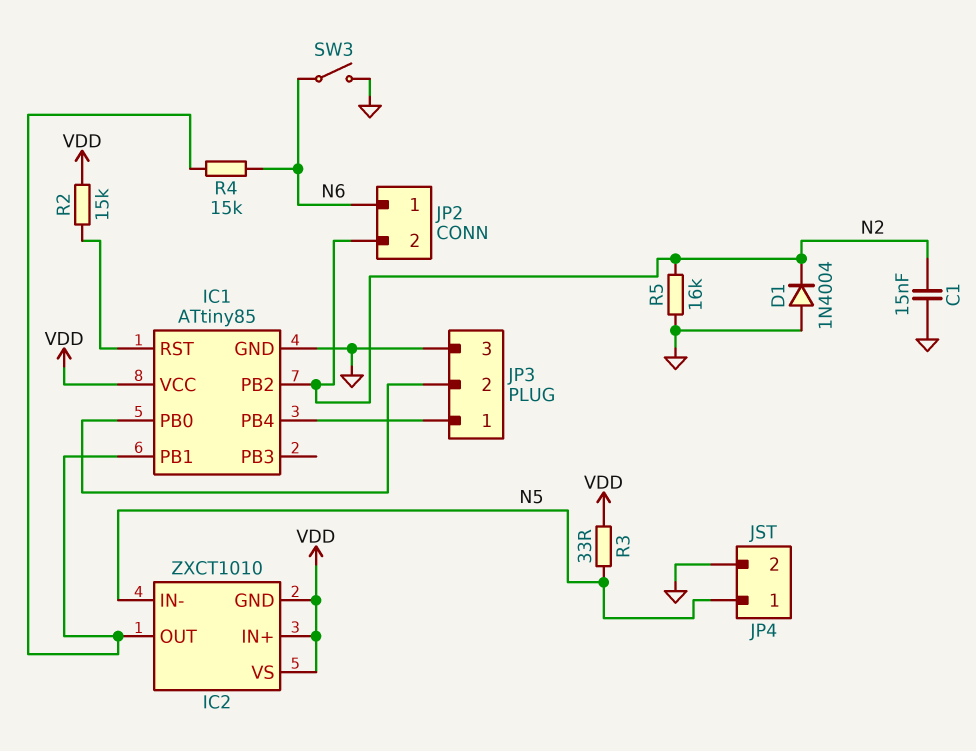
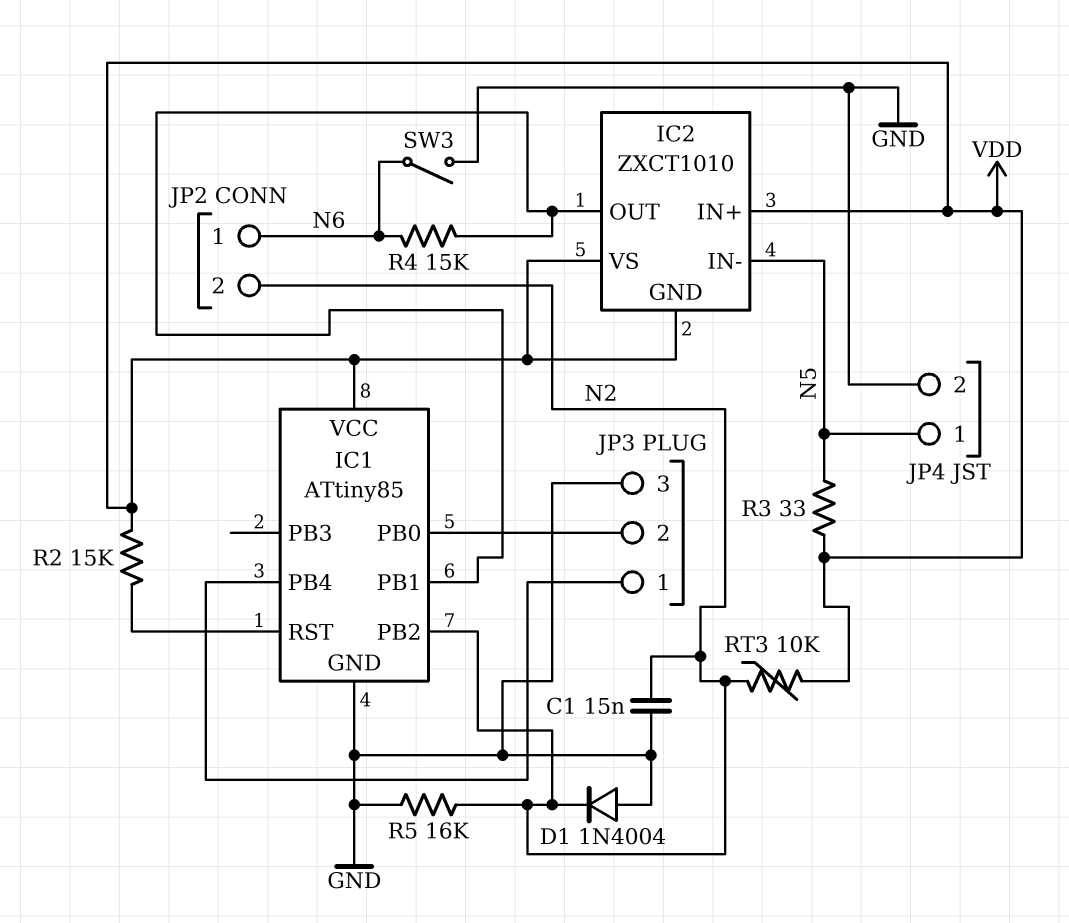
RT3: none -> 10k (N2, VDD)

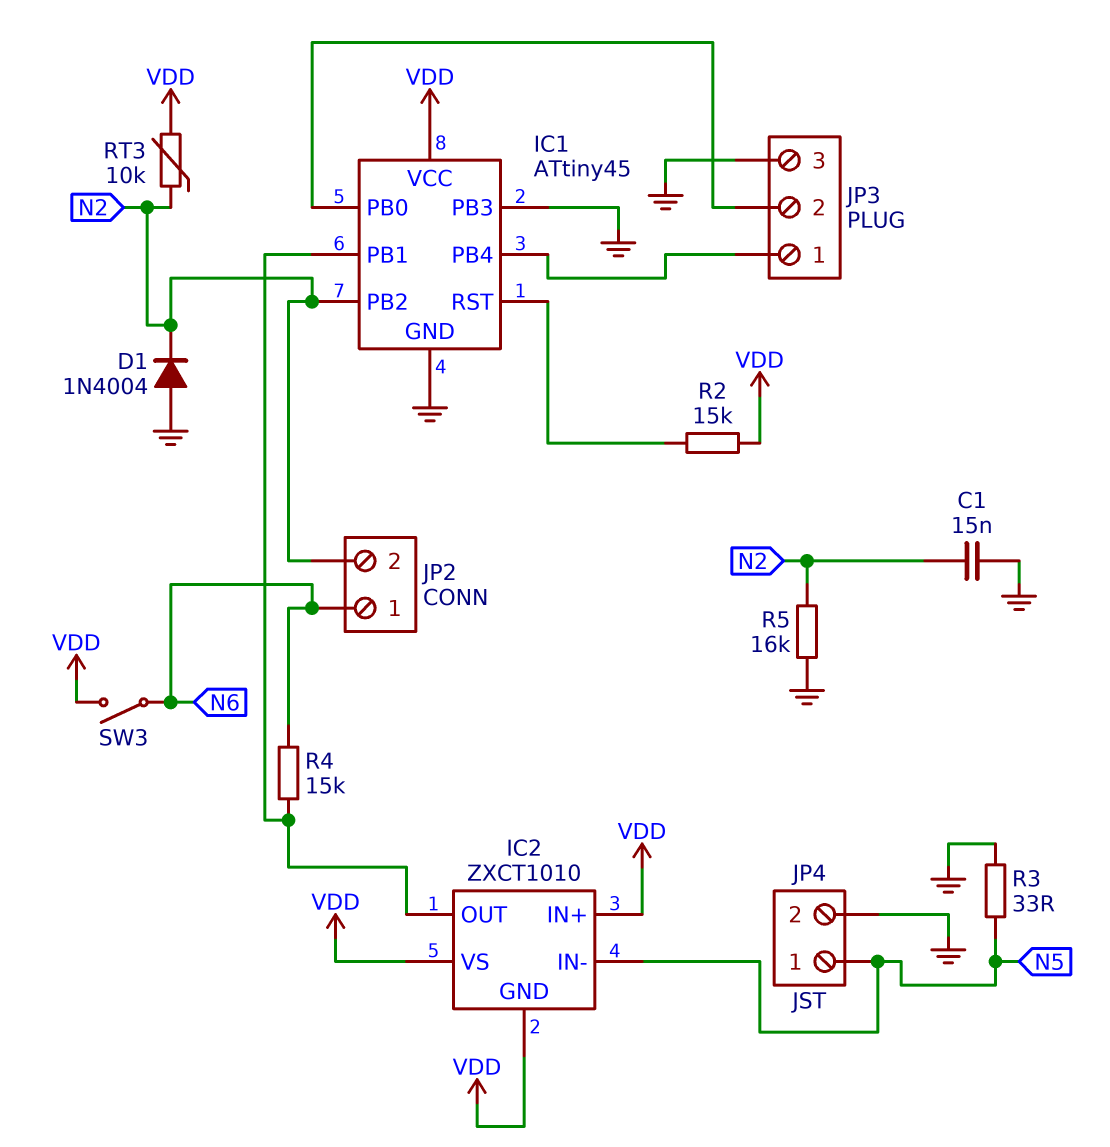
IC1: ATtiny85 -> ATtiny45
IC1 pin PB3: none -> GND
R3: 33 (N5, VDD) -> 33 (GND, N5)
SW3: switch (GND, N6) -> switch (N6, VDD)

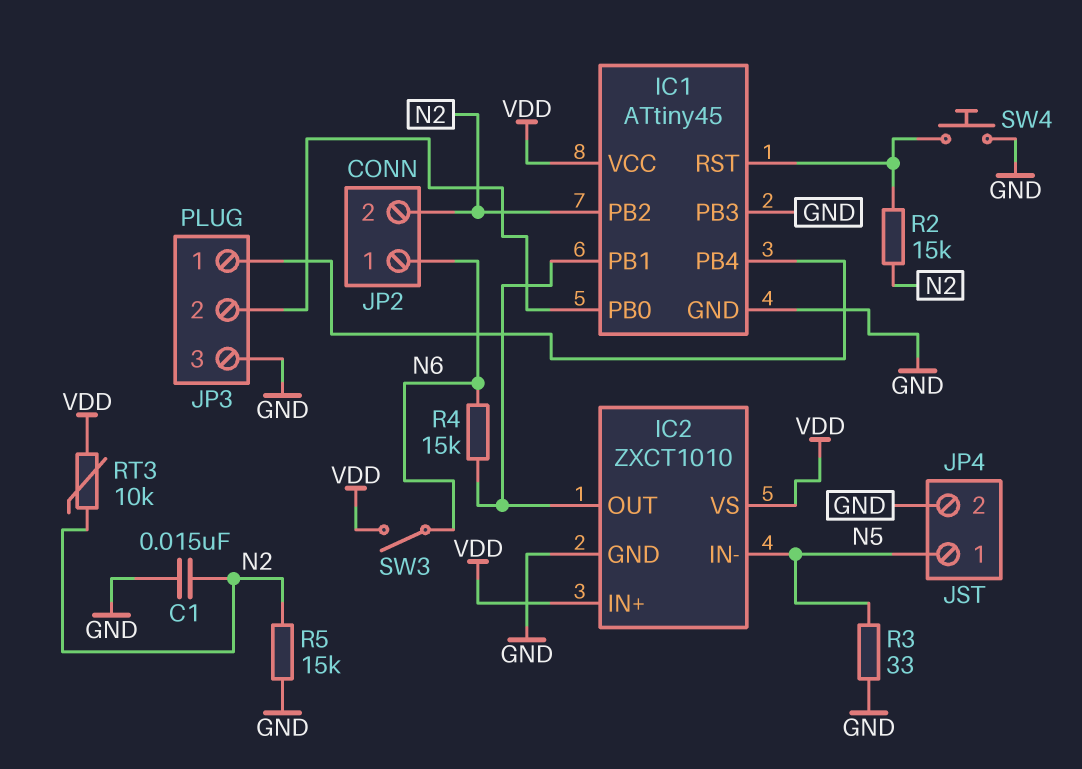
D1: diode 1N4004 (A GND, K N2) -> none
IC2 pin GND: VDD -> GND
R2: 15k (IC1/RST, VDD) -> 15k (IC1/RST, N2)
R5: 16k (GND, N2) -> 15k (GND, N2)
SW4: none -> button (GND, IC1/RST)

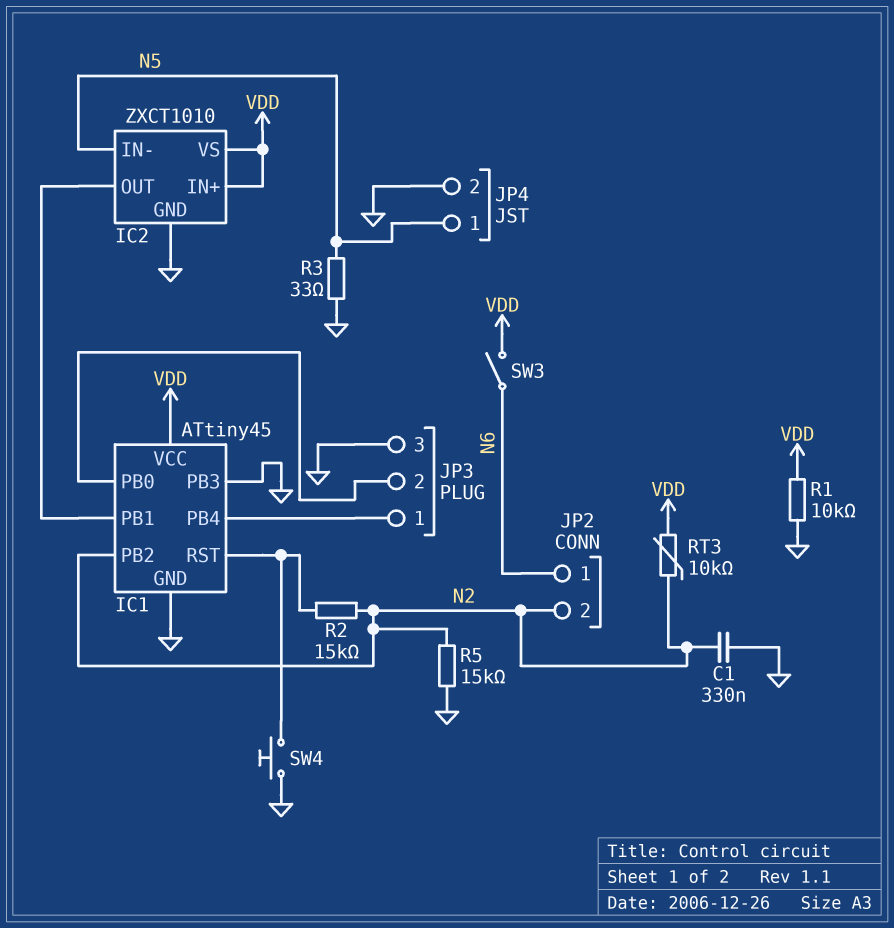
C1: 15nF (GND, N2) -> 330nF (GND, N2)
R1: none -> 10k (GND, VDD)
R4: 15k (IC1/PB1, N6) -> none

